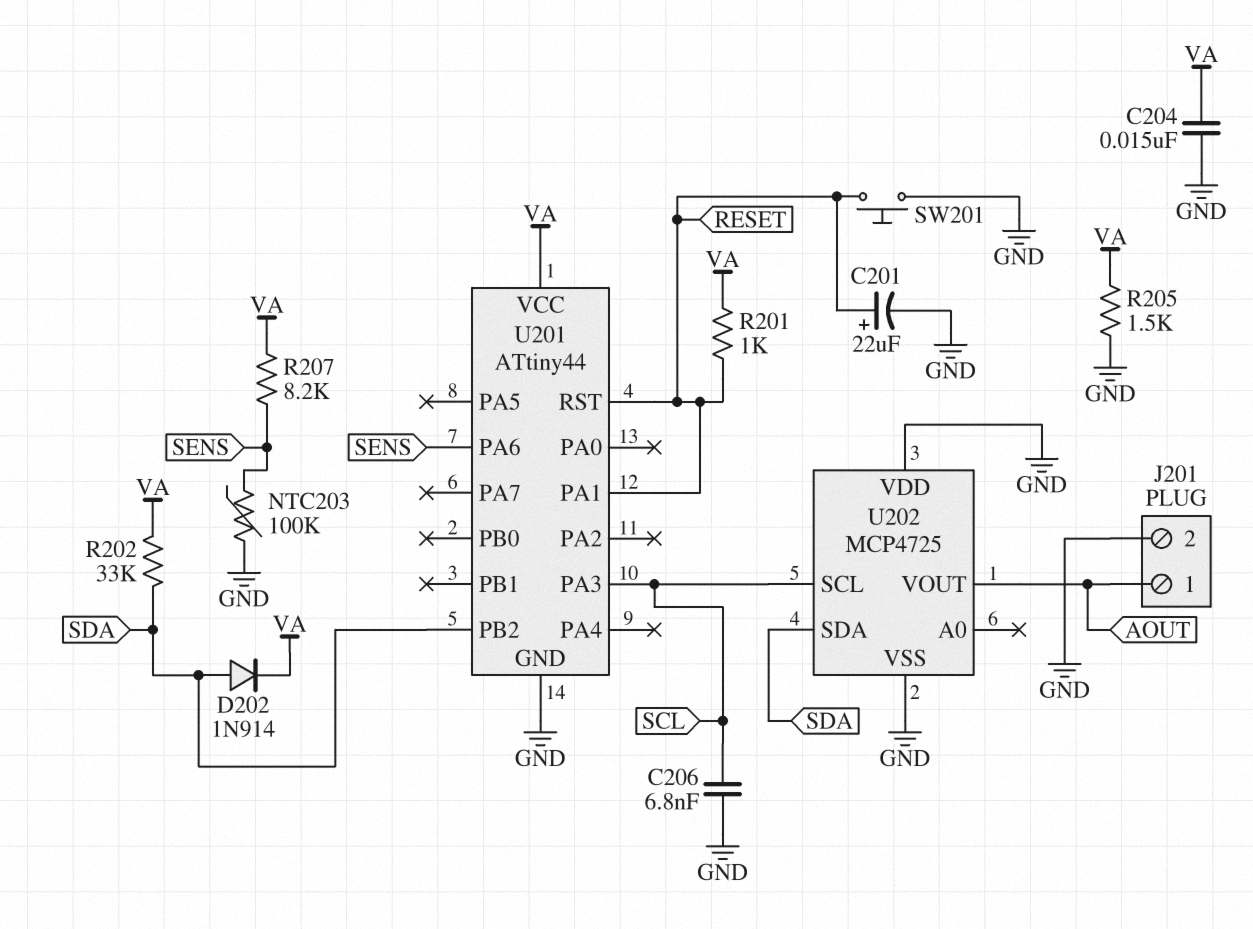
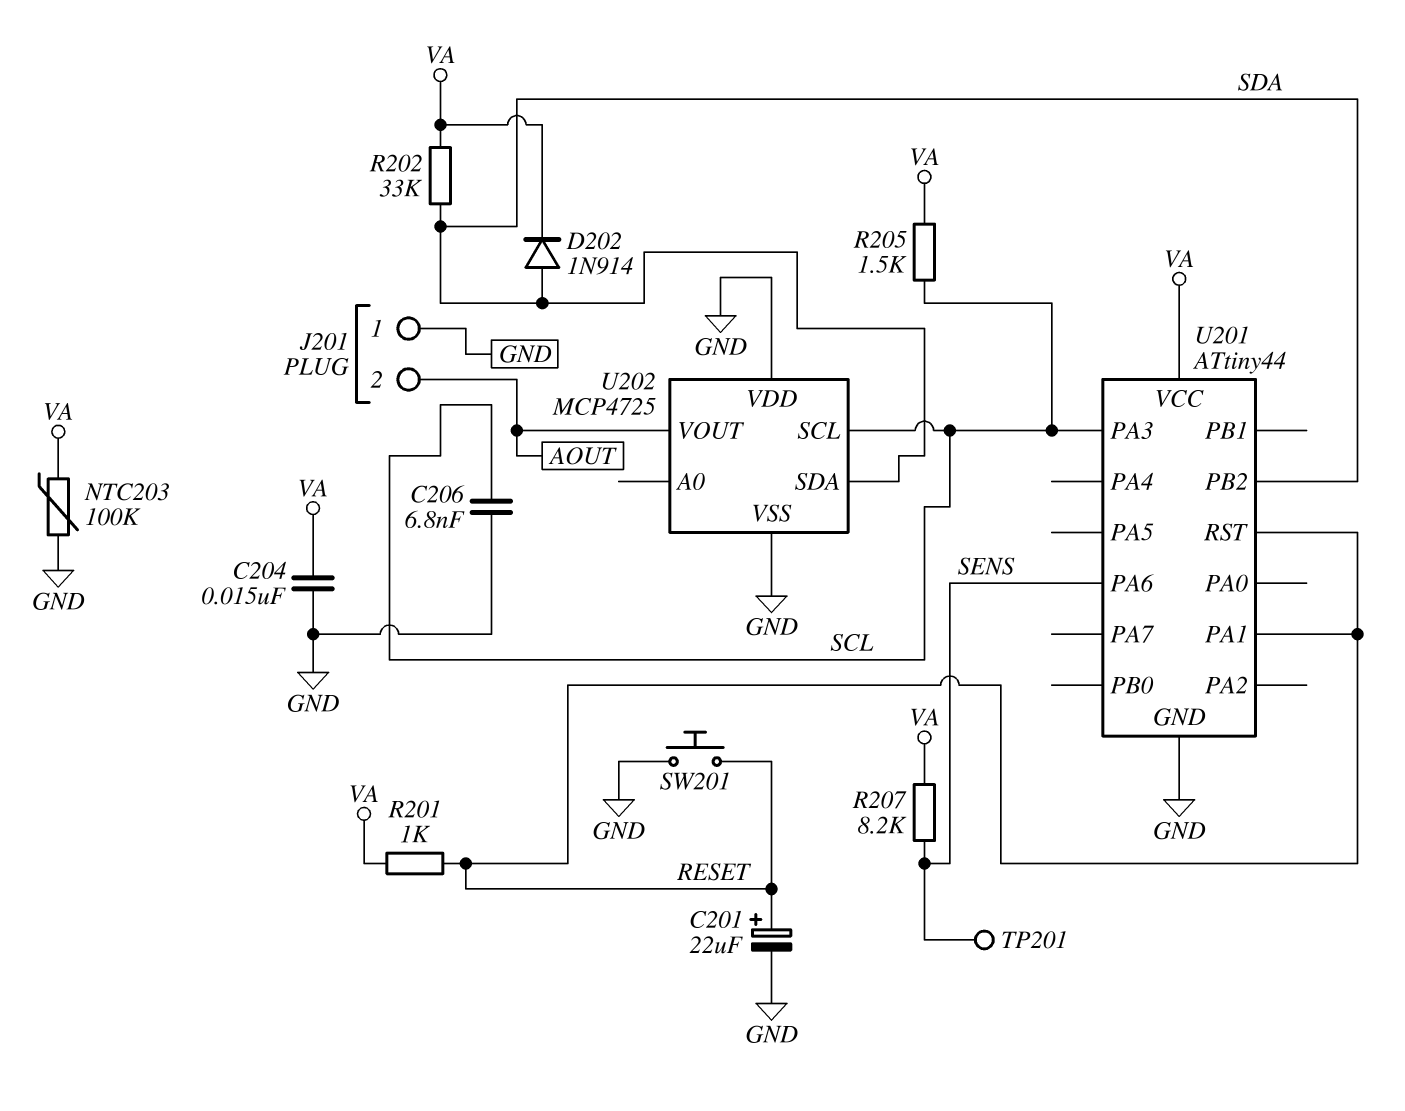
J201 pin 1: AOUT -> GND
J201 pin 2: GND -> AOUT
NTC203: 100k (GND, SENS) -> 100k (GND, VA)
R205: 1.5k (GND, VA) -> 1.5k (SCL, VA)
TP201: none -> test point (SENS)

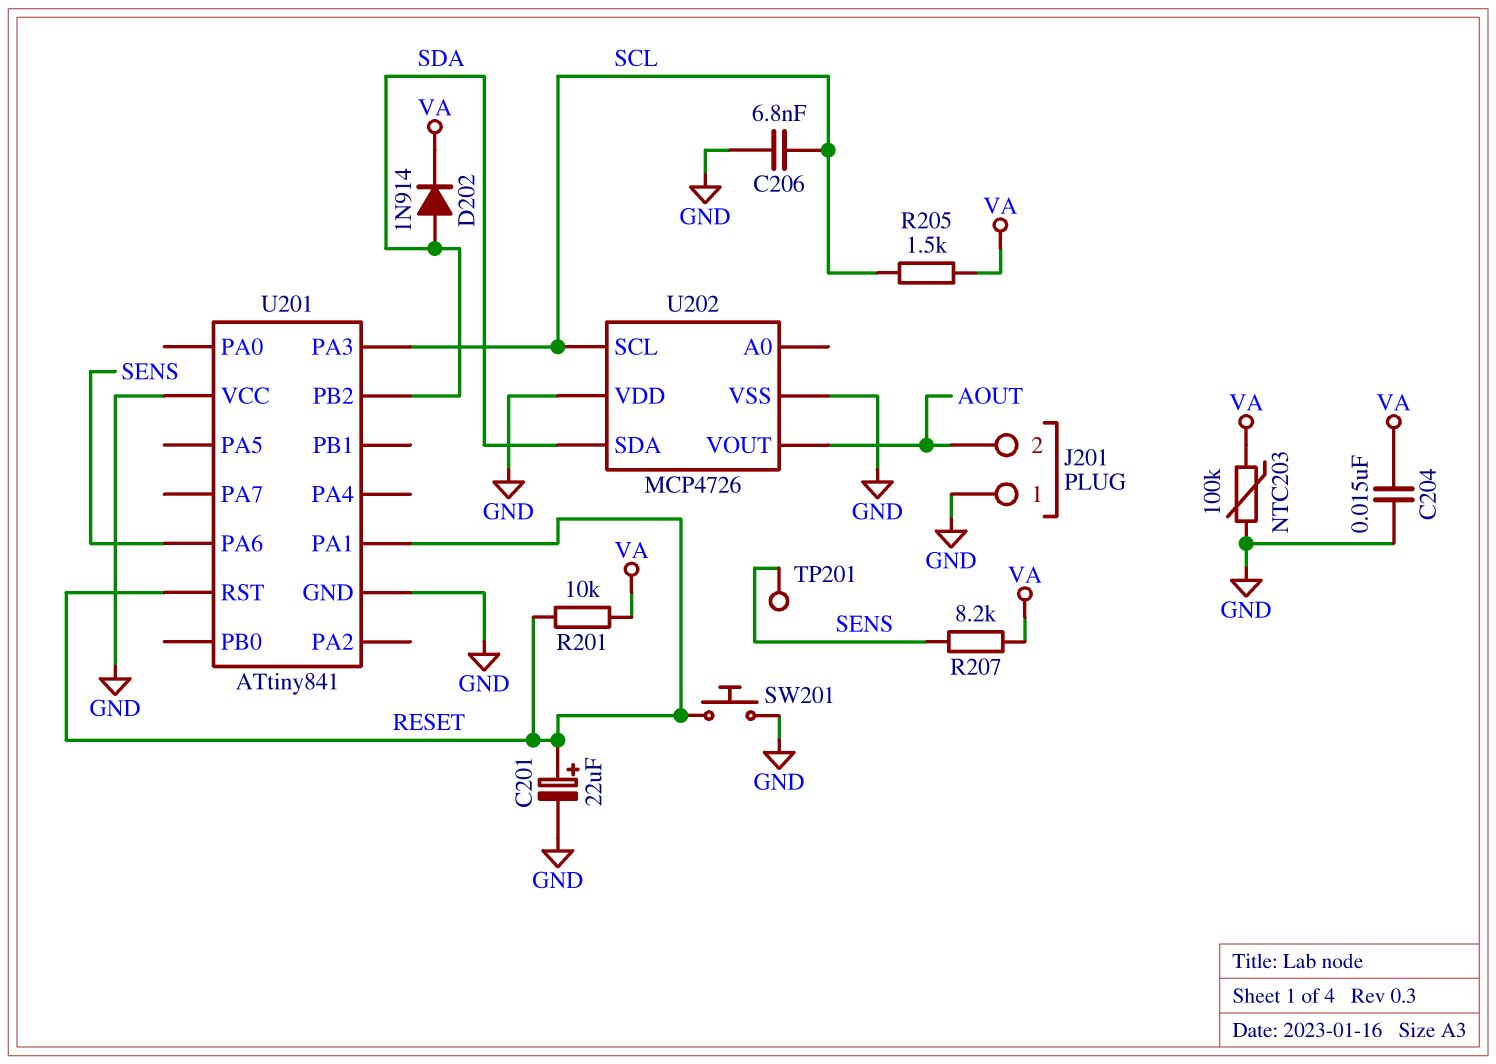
R201: 1k (RESET, VA) -> 10k (RESET, VA)
R202: 33k (SDA, VA) -> none
U201: ATtiny44 -> ATtiny841
U201 pin VCC: VA -> GND
U202: MCP4725 -> MCP4726

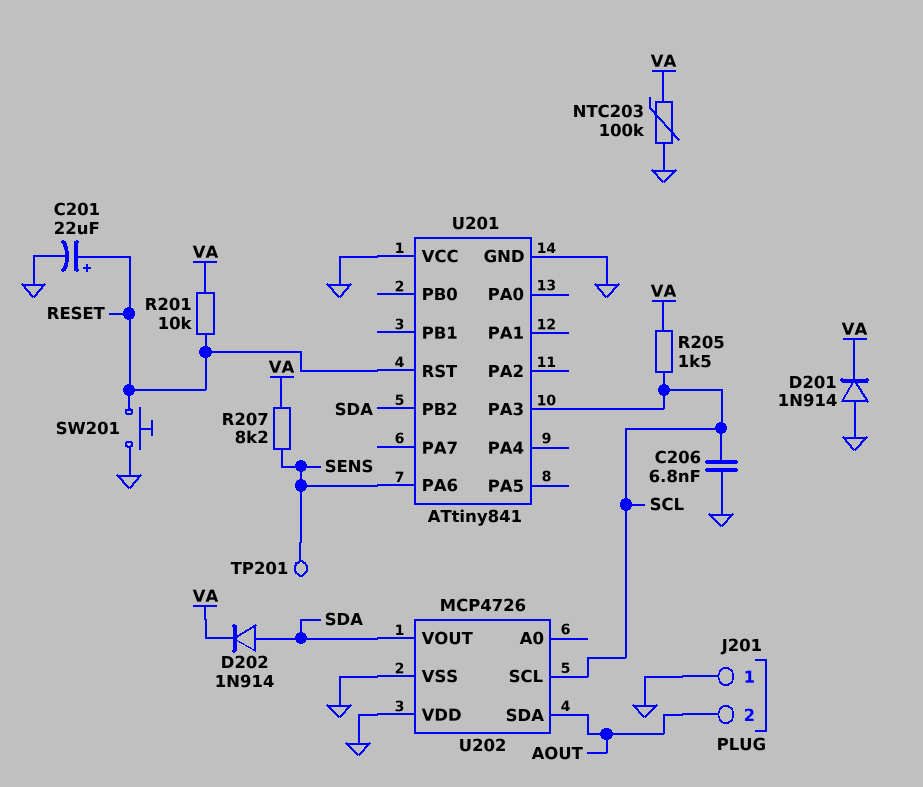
C204: 15nF (GND, VA) -> none
D201: none -> diode 1N914 (A GND, K VA)
U201 pin PA1: RESET -> none
U202 pin SDA: SDA -> AOUT
U202 pin VOUT: AOUT -> SDA

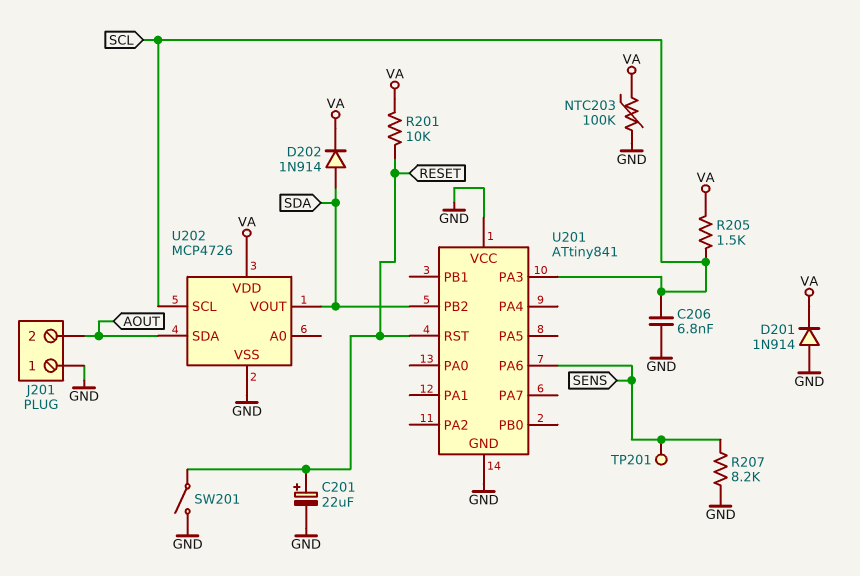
R207: 8.2k (SENS, VA) -> 8.2k (GND, SENS)
SW201: button (GND, RESET) -> switch (GND, RESET)
U202 pin VDD: GND -> VA

